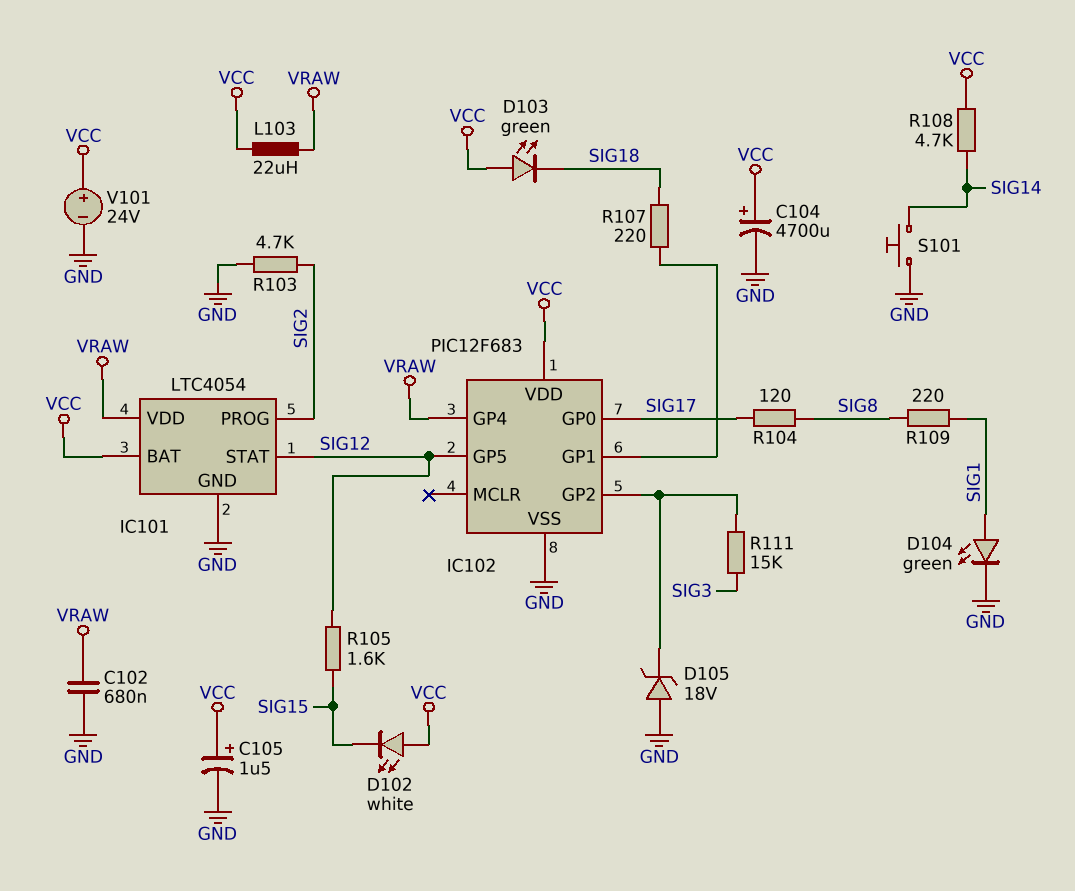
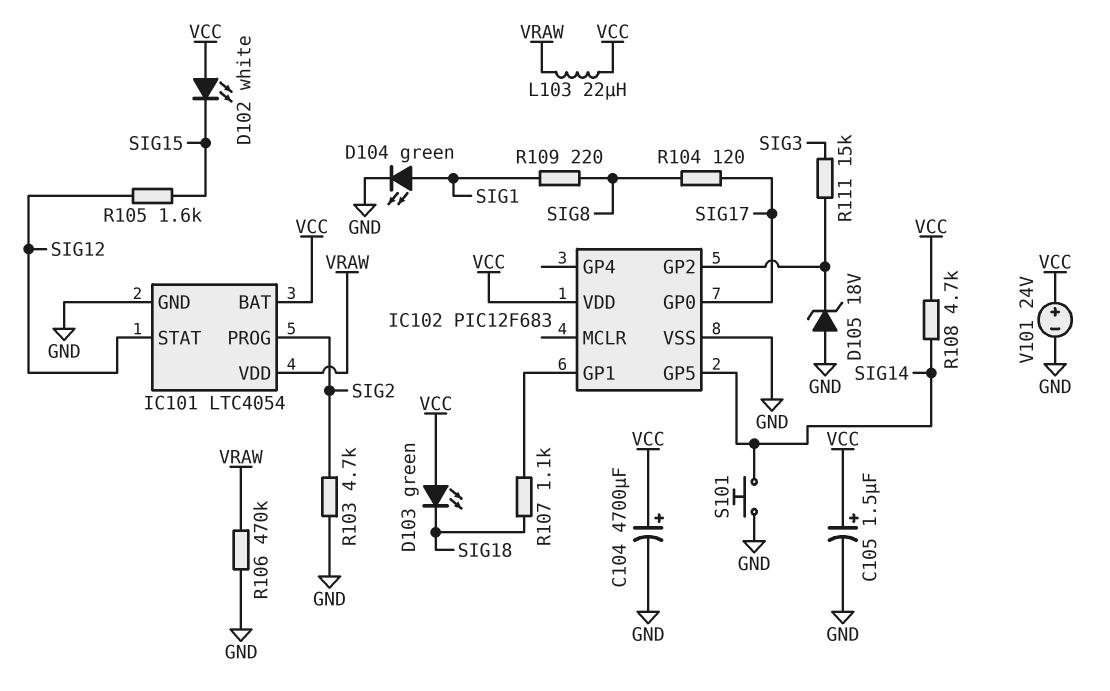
C102: 680nF (GND, VRAW) -> none
IC102 pin GP4: VRAW -> none
IC102 pin GP5: SIG12 -> SIG14
R106: none -> 470k (GND, VRAW)
R107: 220 (IC102/GP1, SIG18) -> 1.1k (IC102/GP1, SIG18)

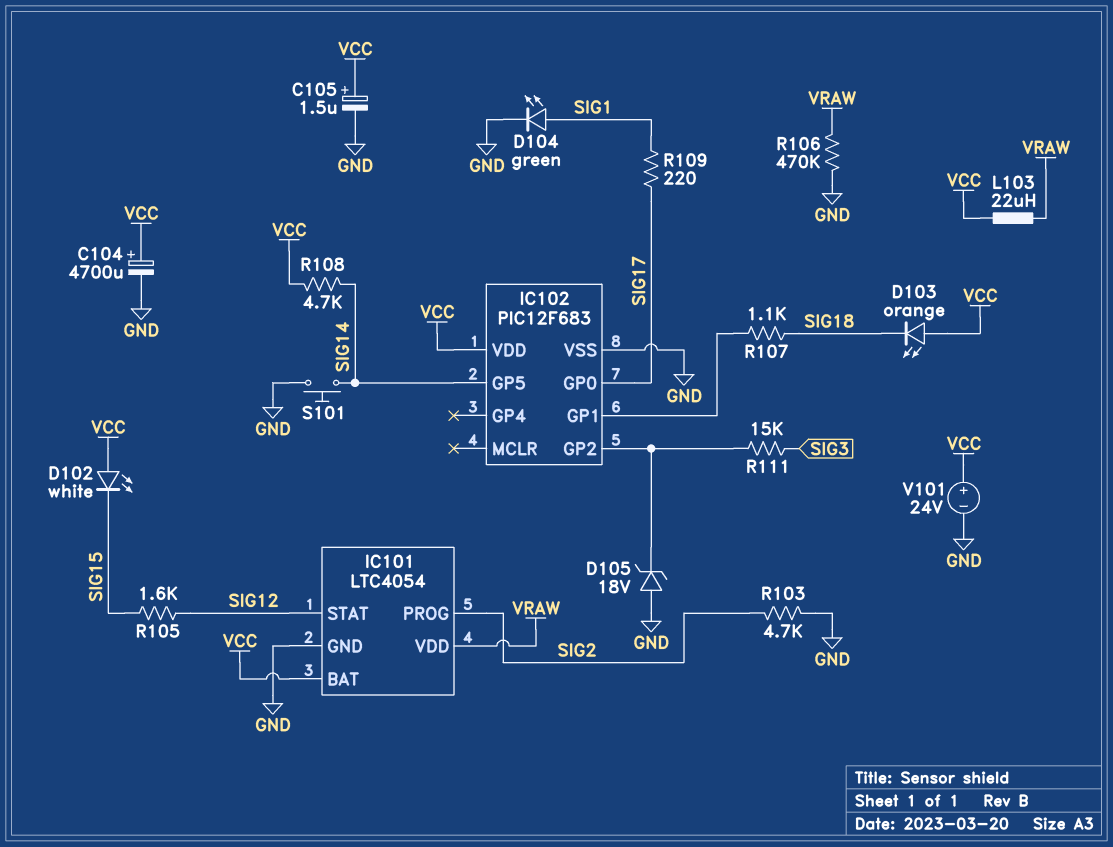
D103: LED green (A VCC, K SIG18) -> LED orange (A VCC, K SIG18)
R104: 120 (SIG8, SIG17) -> none
R109: 220 (SIG1, SIG8) -> 220 (SIG1, SIG17)

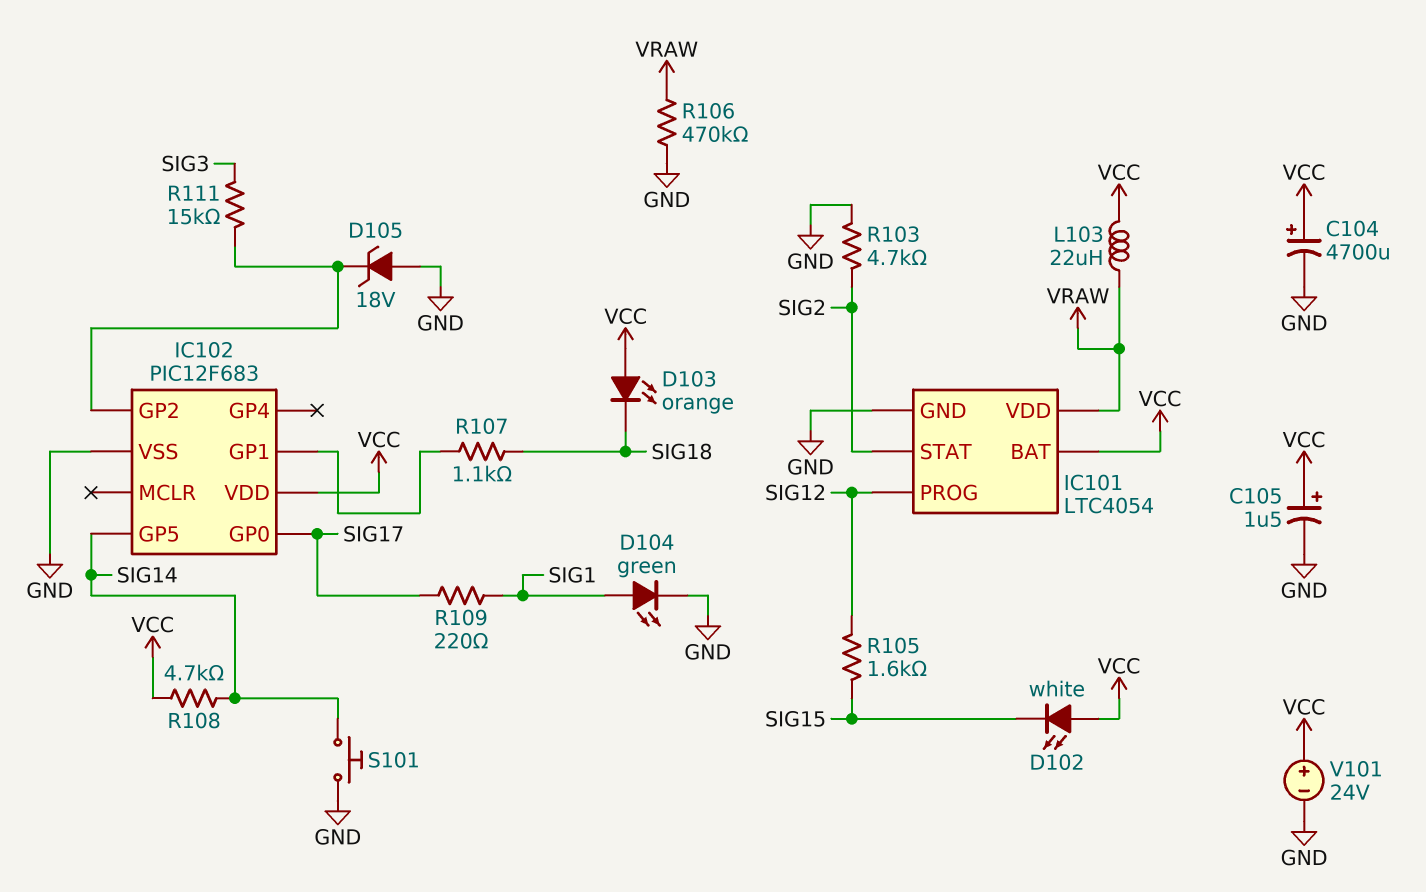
IC101 pin PROG: SIG2 -> SIG12
IC101 pin STAT: SIG12 -> SIG2

